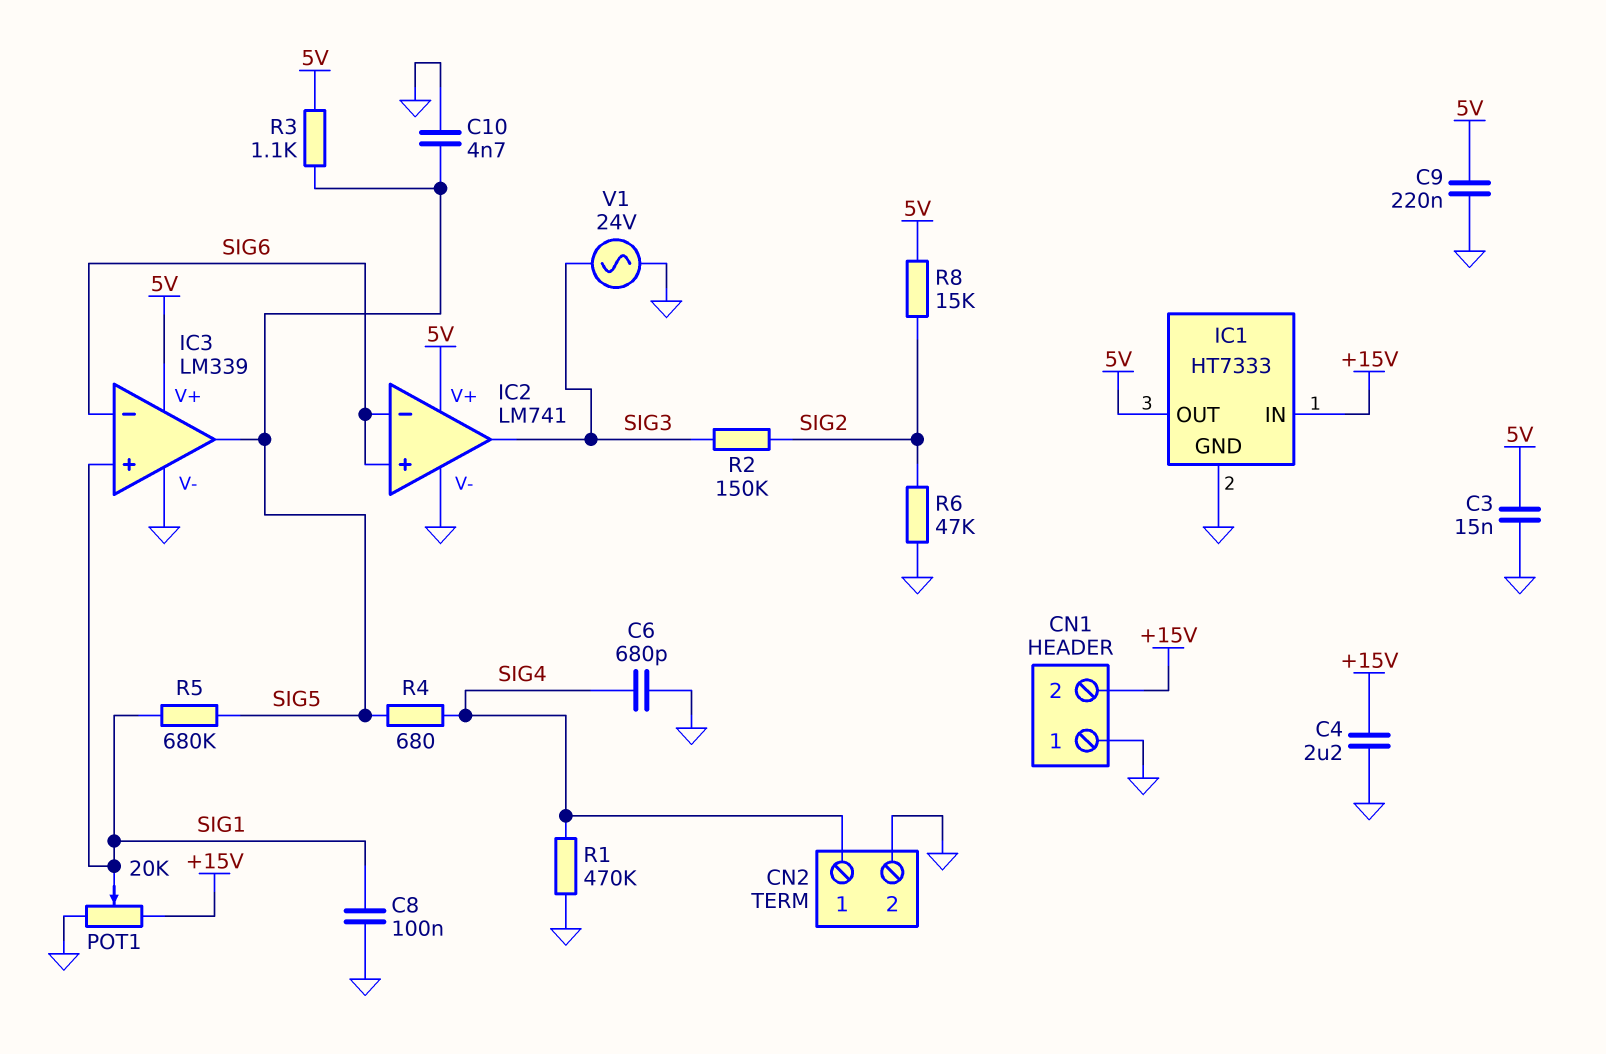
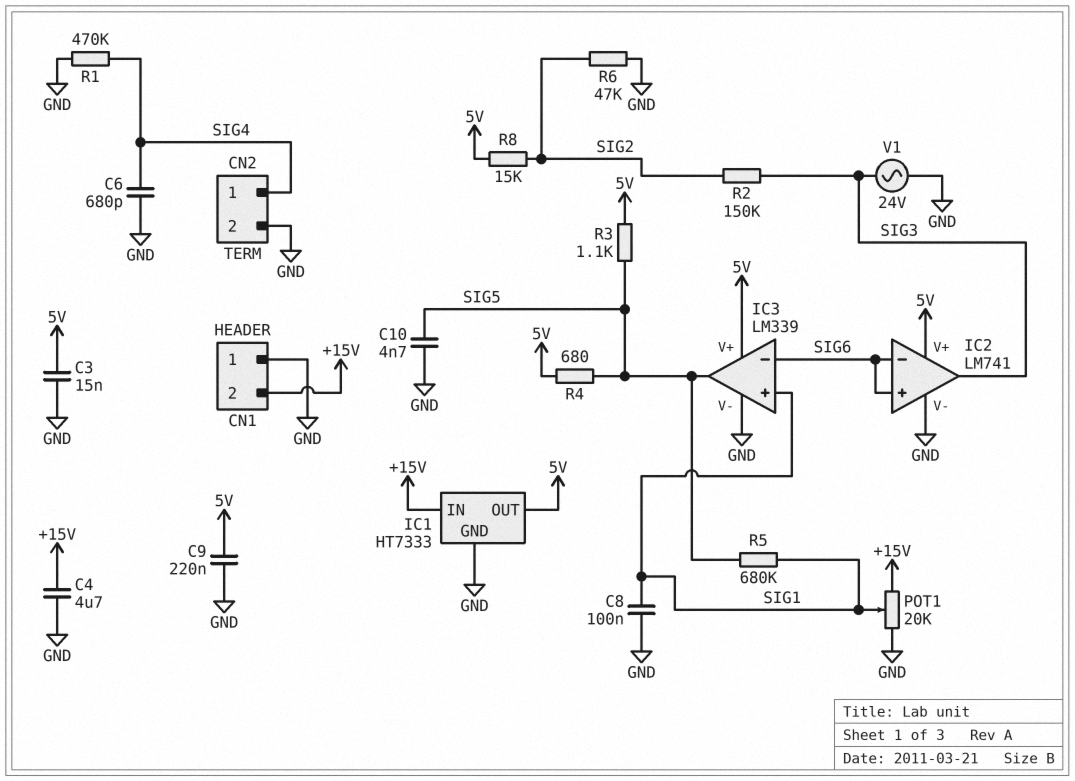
C4: 2.2uF (+15V, GND) -> 4.7uF (+15V, GND)
R4: 680 (SIG4, SIG5) -> 680 (5V, SIG5)

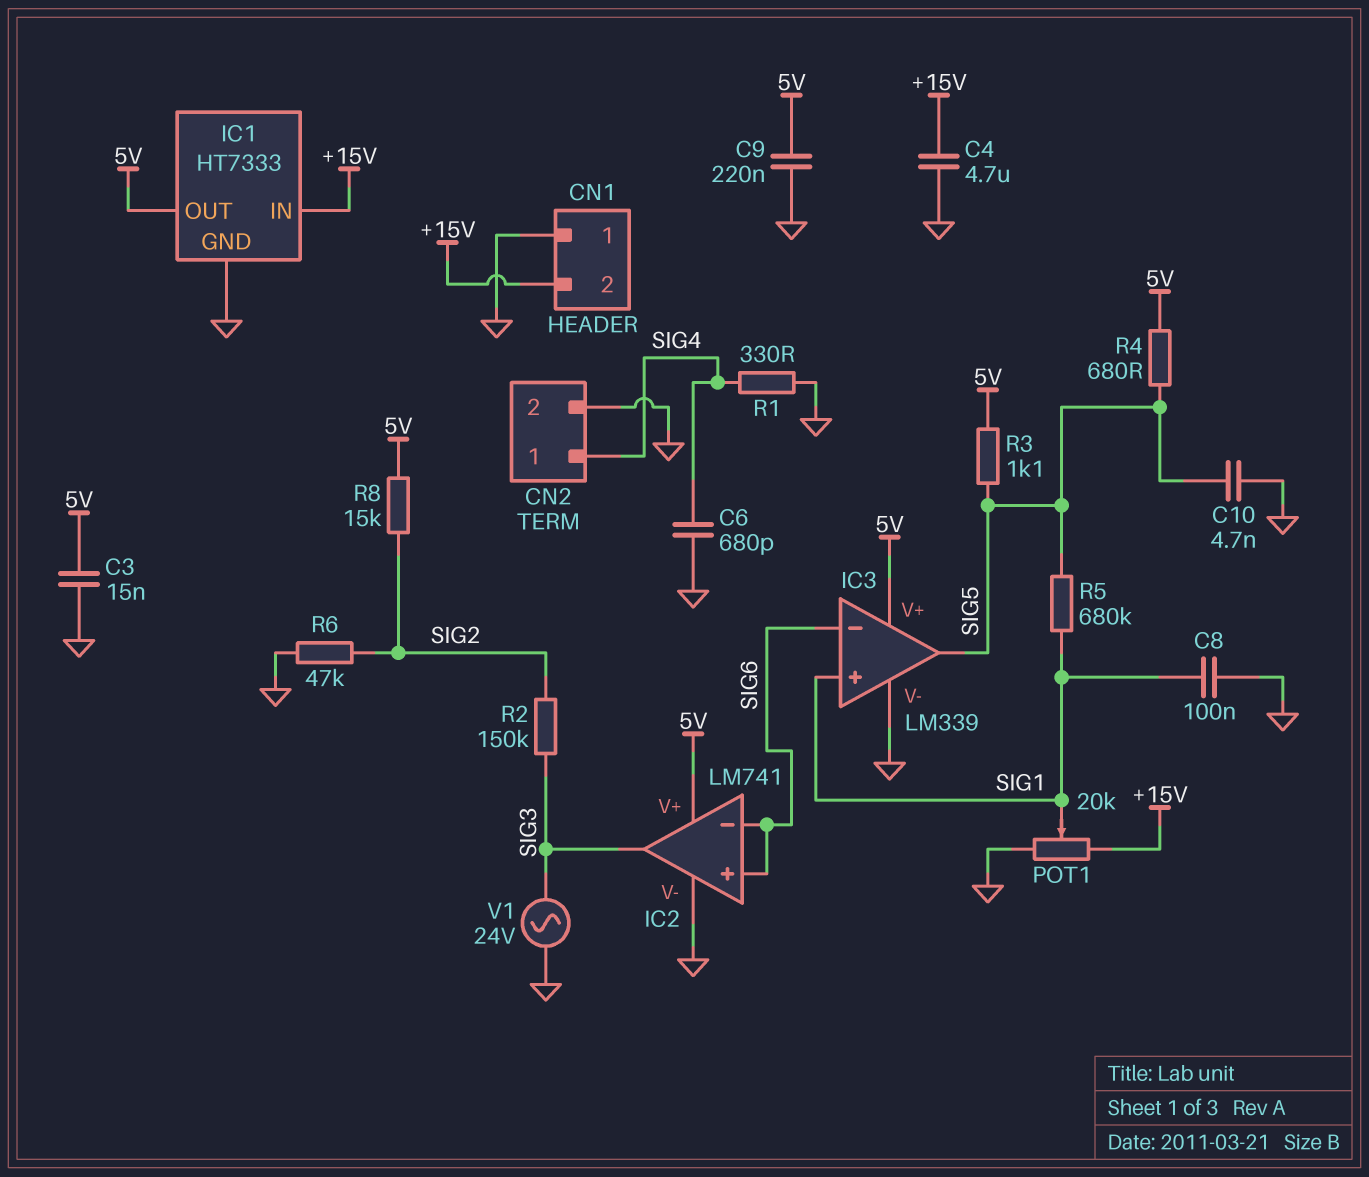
R1: 470k (GND, SIG4) -> 330 (GND, SIG4)

